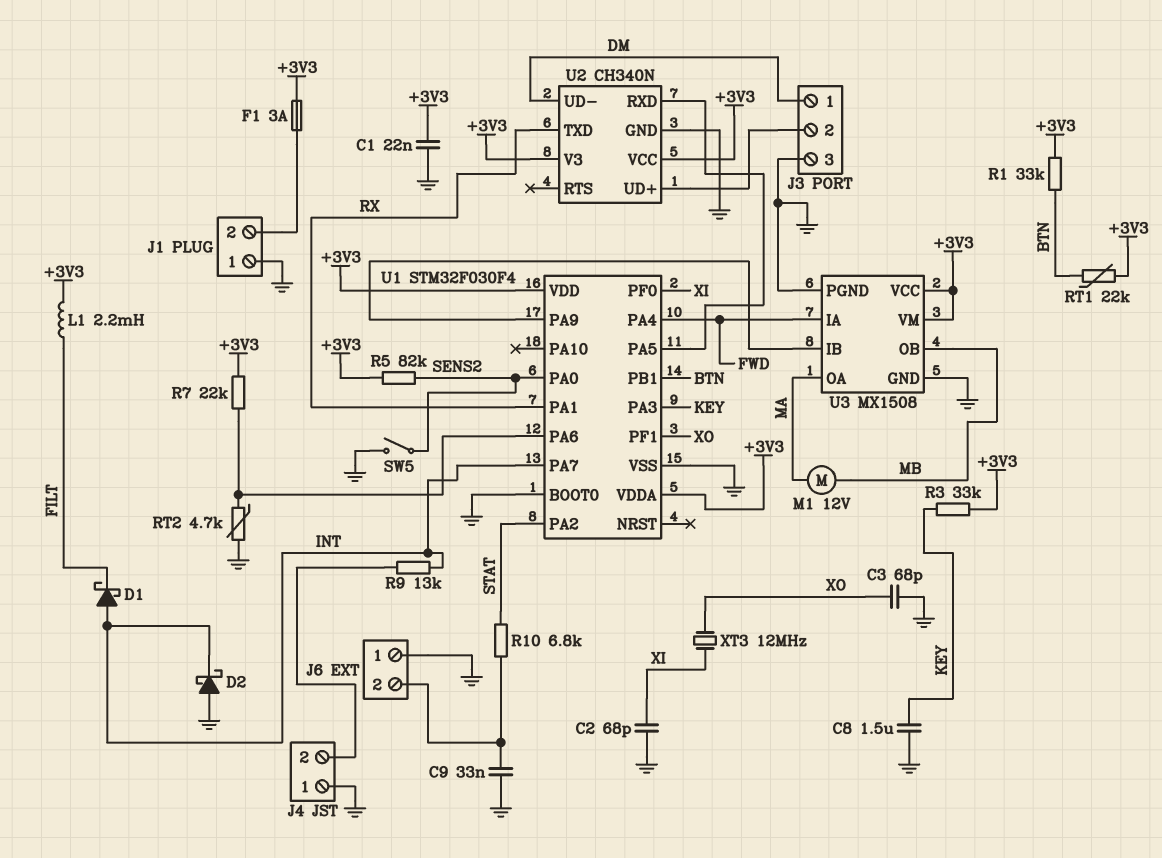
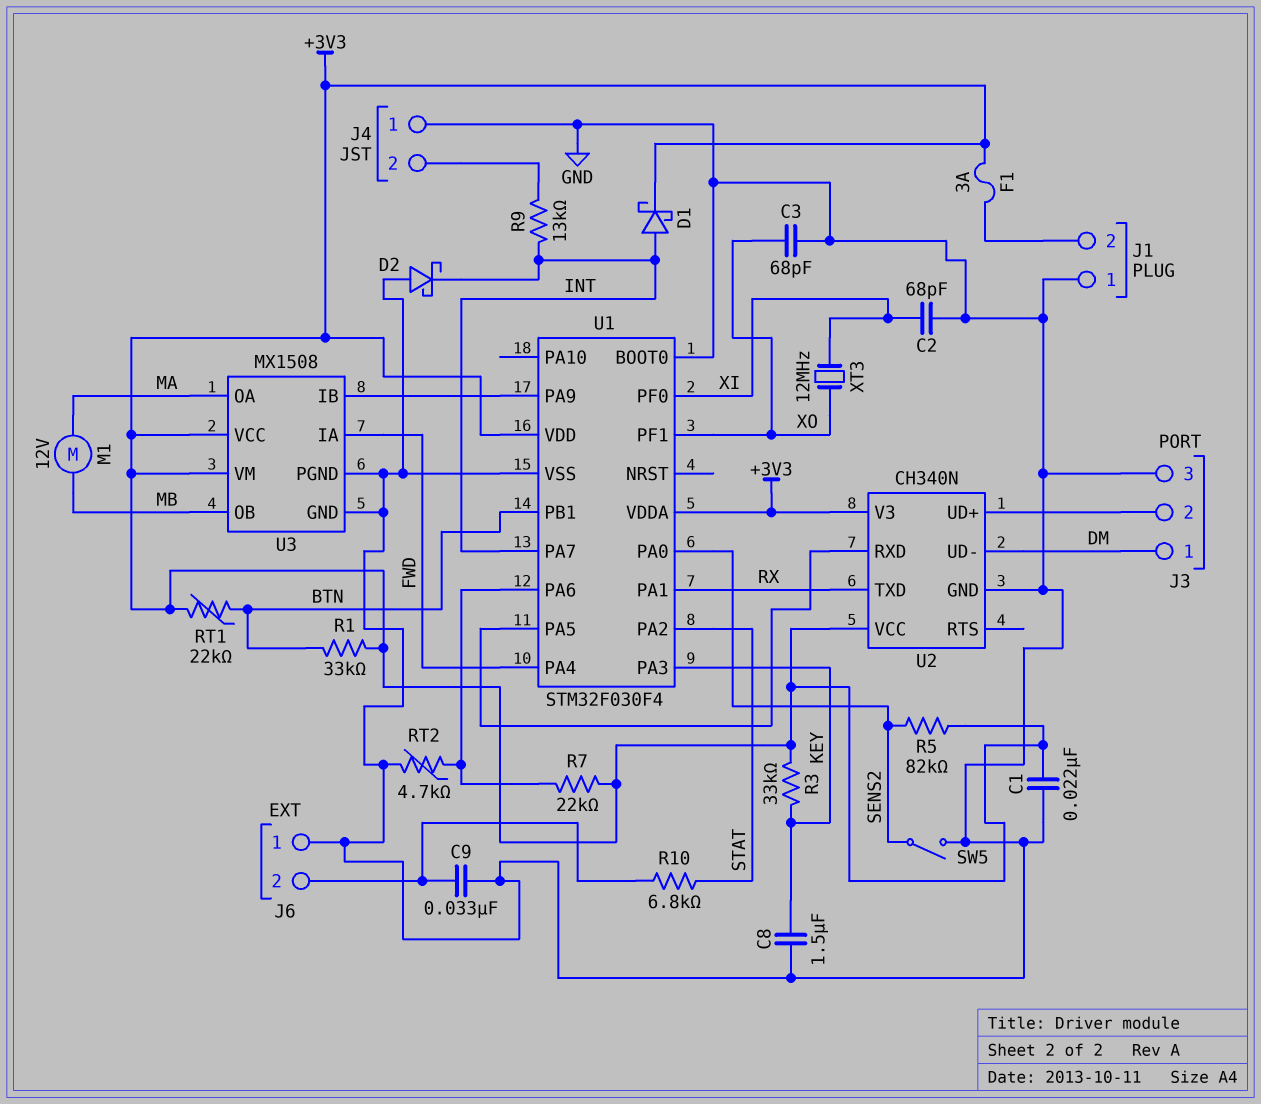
D1: schottky (A INT, K FILT) -> schottky (A INT, K +3V3)
L1: 2.2mH (+3V3, FILT) -> none

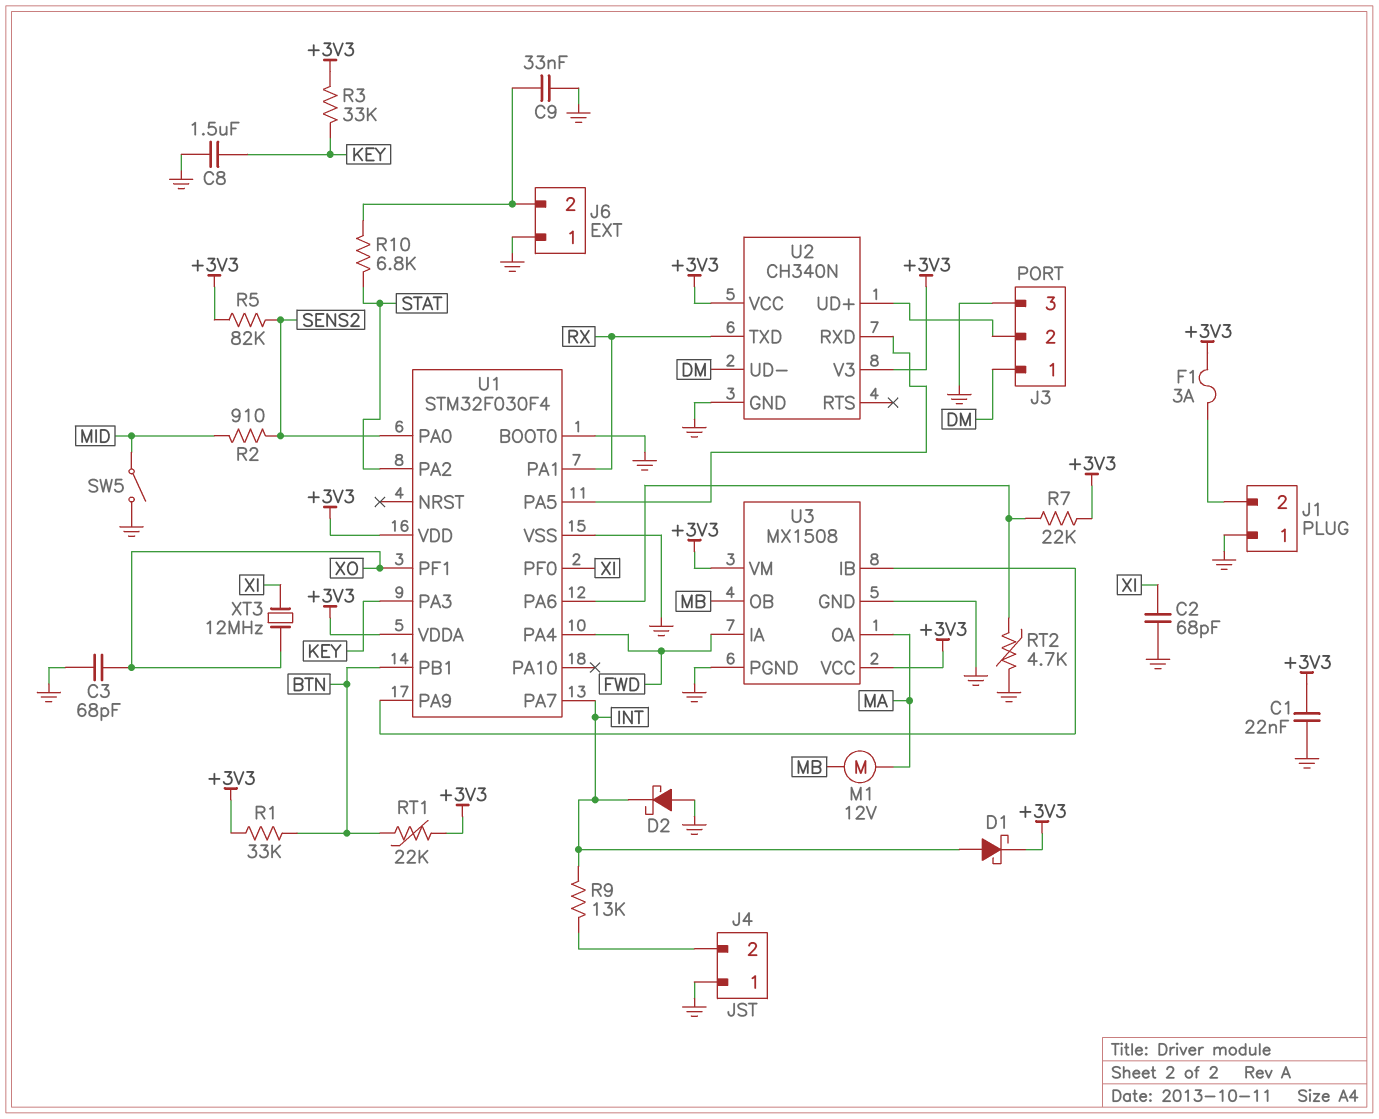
R2: none -> 910 (MID, SENS2)
SW5: switch (GND, SENS2) -> switch (GND, MID)

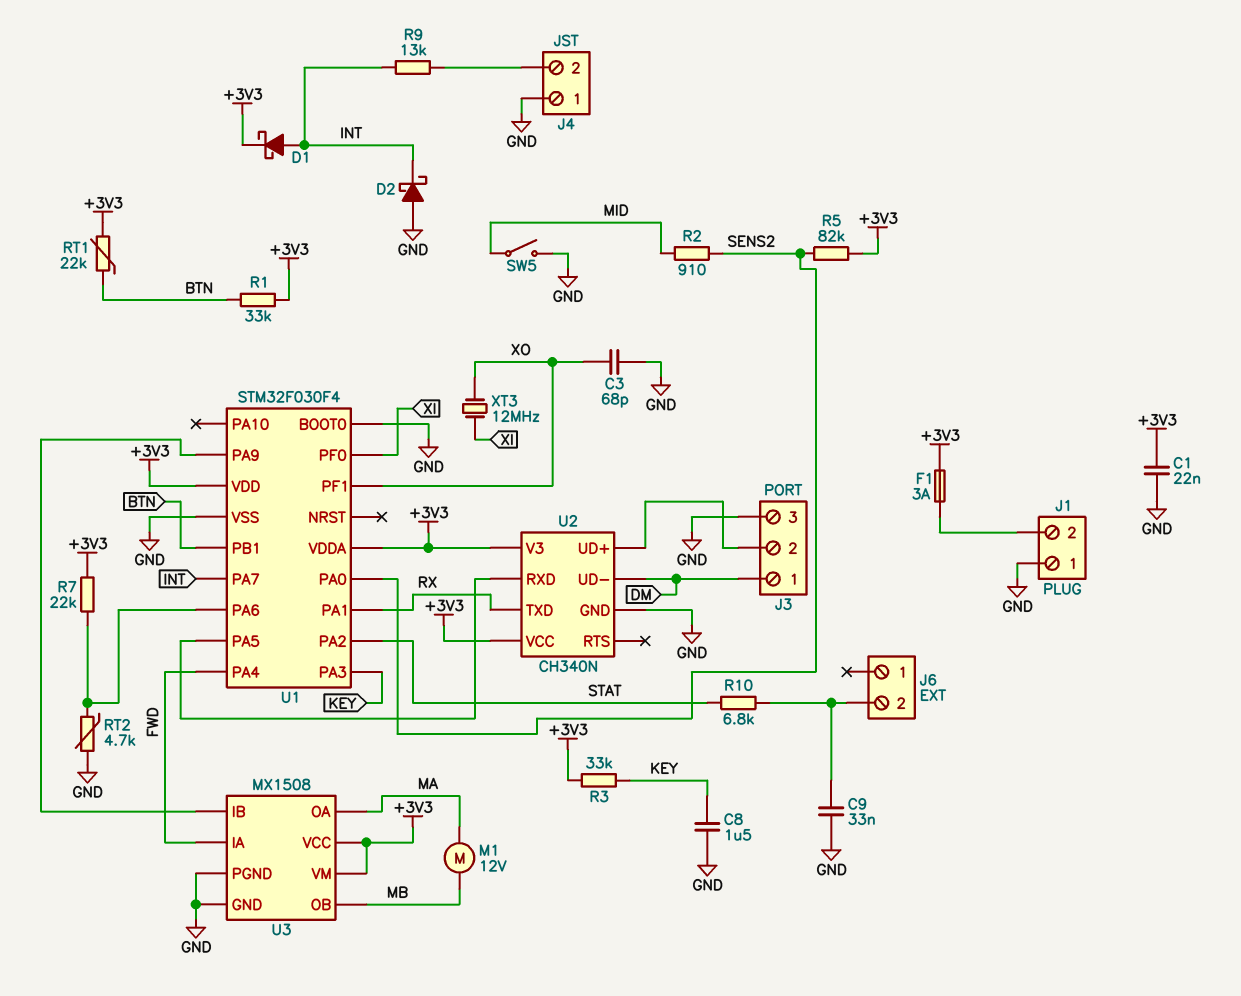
C2: 68pF (GND, XI) -> none
J6 pin 1: GND -> none

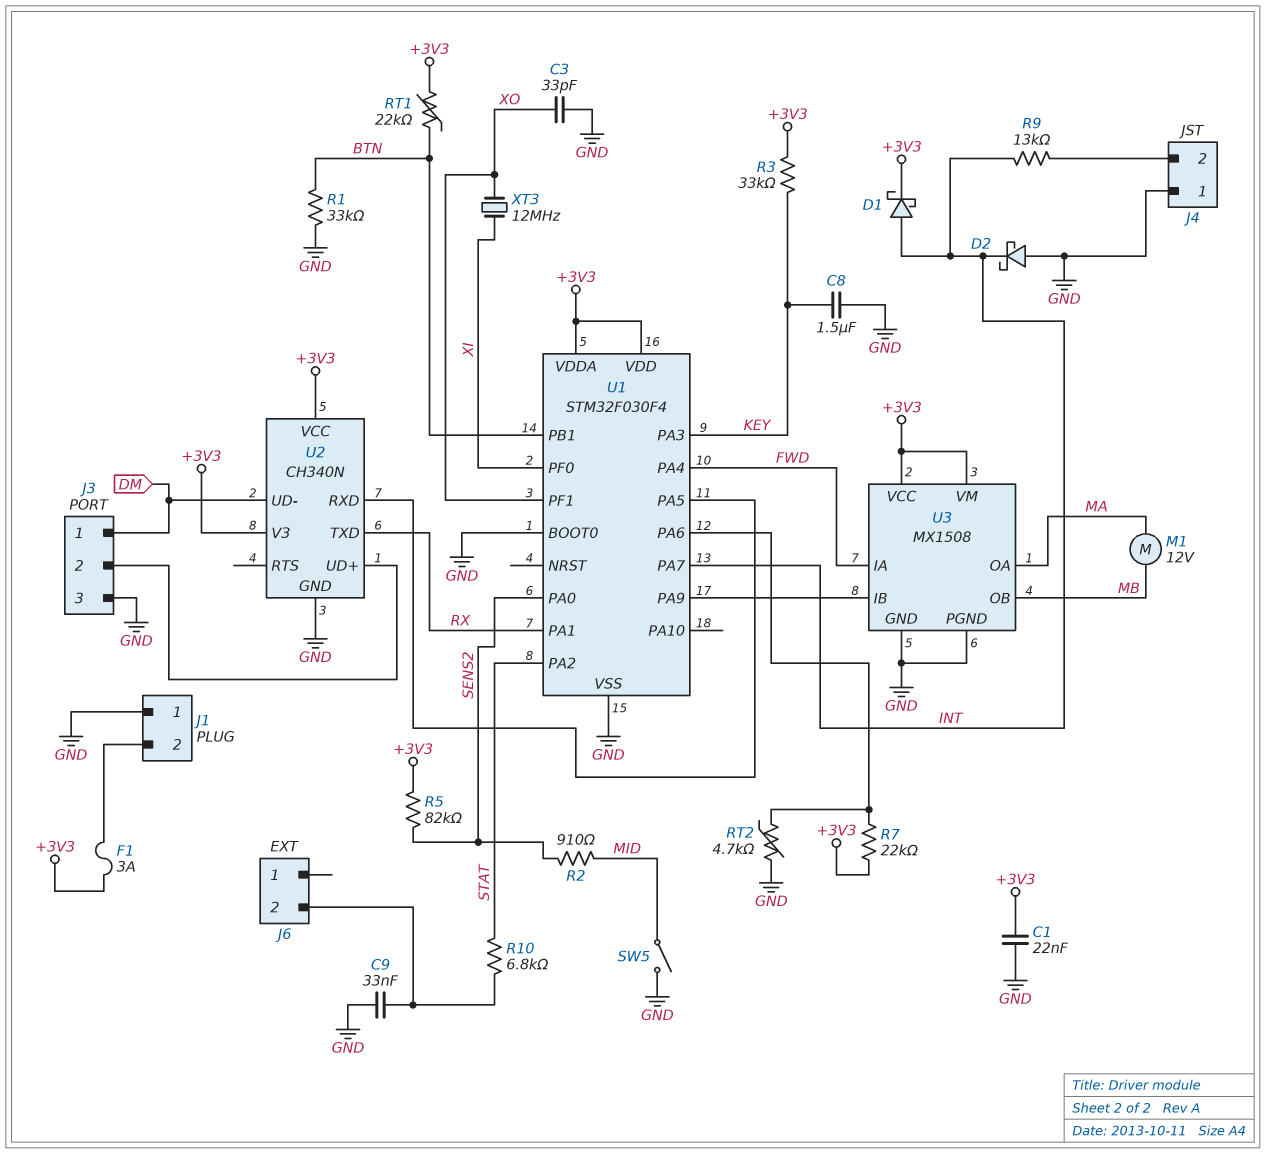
C3: 68pF (GND, XO) -> 33pF (GND, XO)
R1: 33k (+3V3, BTN) -> 33k (BTN, GND)

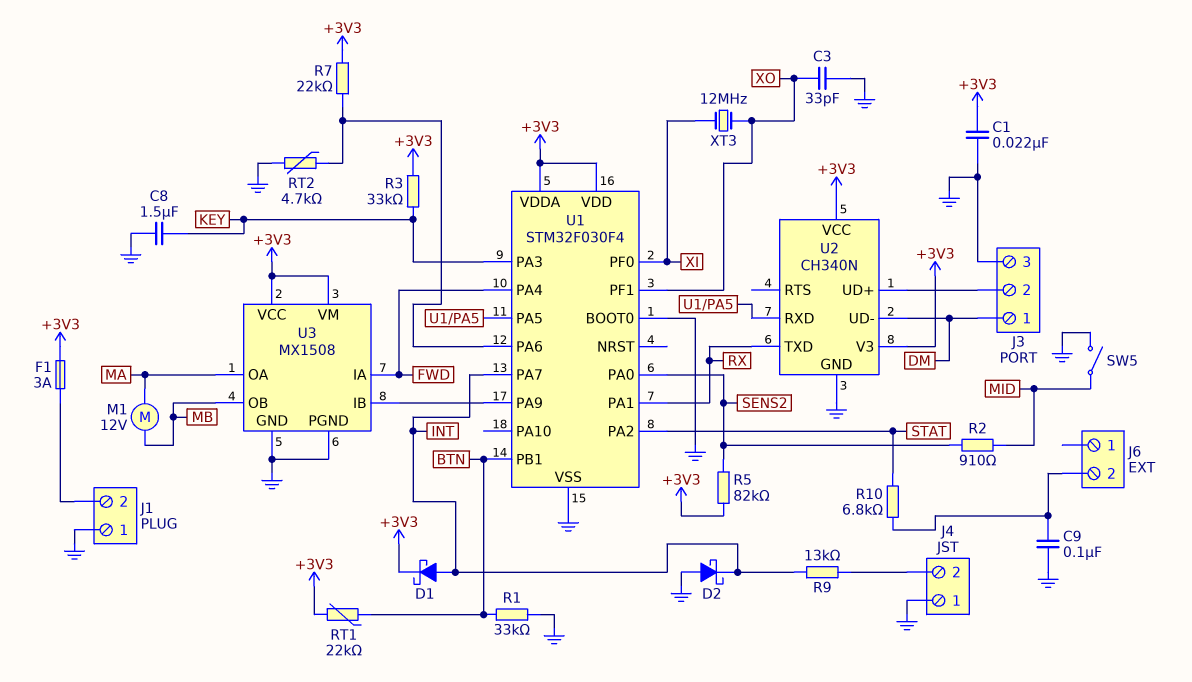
C9: 33nF (GND, J6/2) -> 100nF (GND, J6/2)

